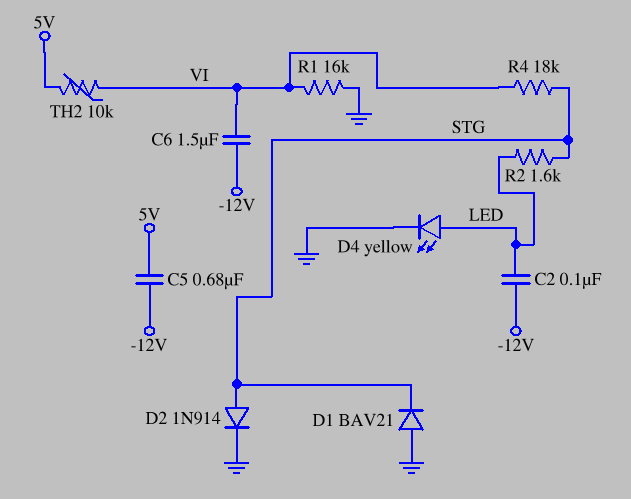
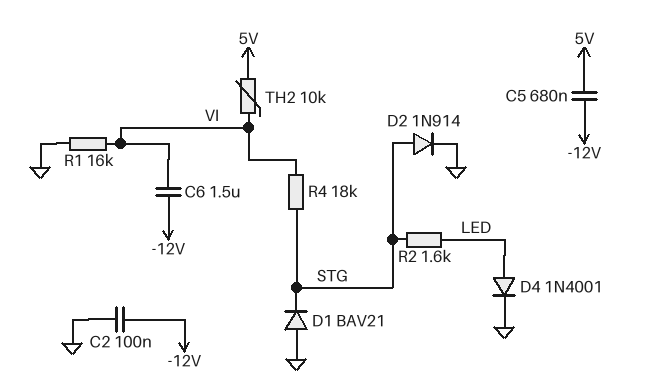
C2: 100nF (-12V, LED) -> 100nF (-12V, GND)
D4: LED yellow (A LED, K GND) -> diode 1N4001 (A LED, K GND)

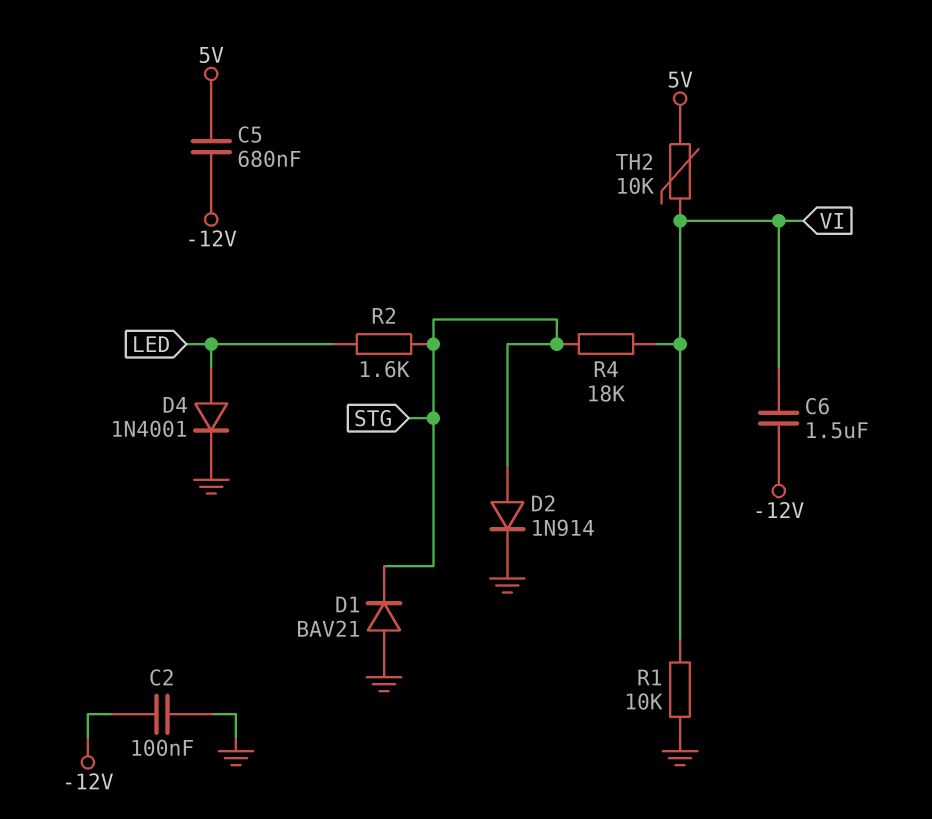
R1: 16k (GND, VI) -> 10k (GND, VI)

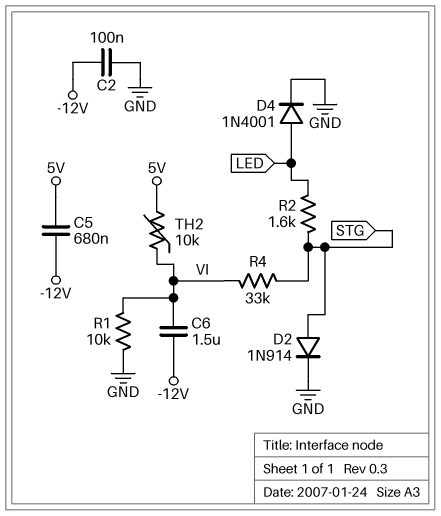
D1: diode BAV21 (A GND, K STG) -> none
R4: 18k (STG, VI) -> 33k (STG, VI)

